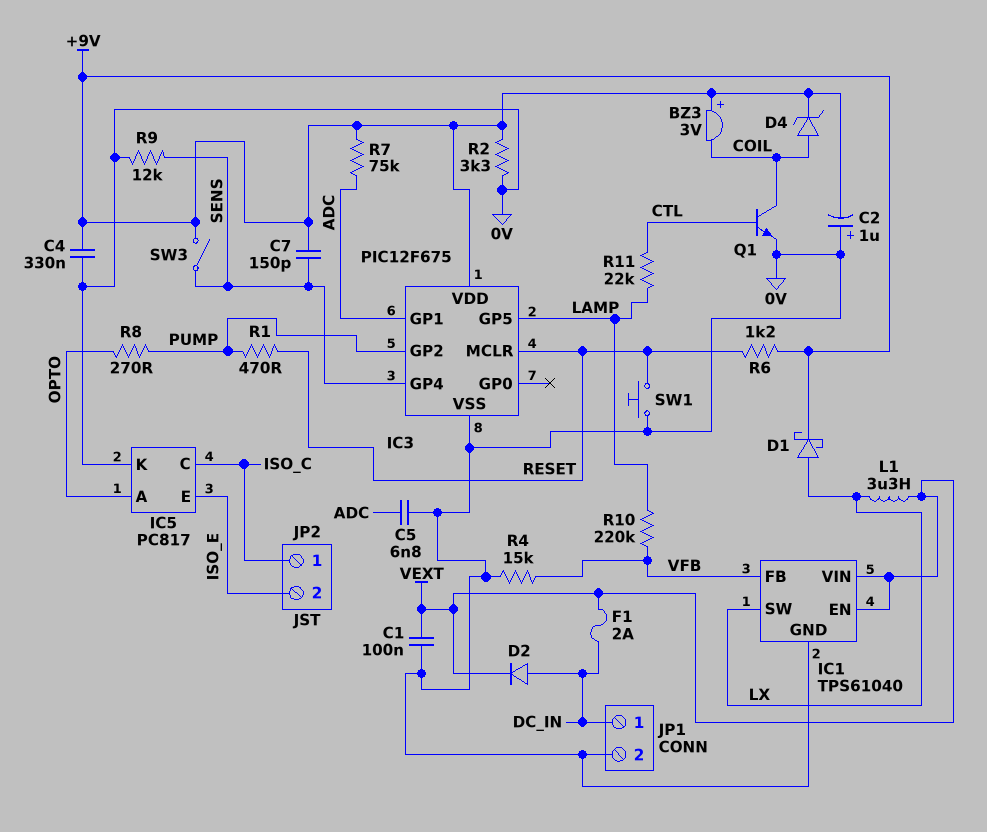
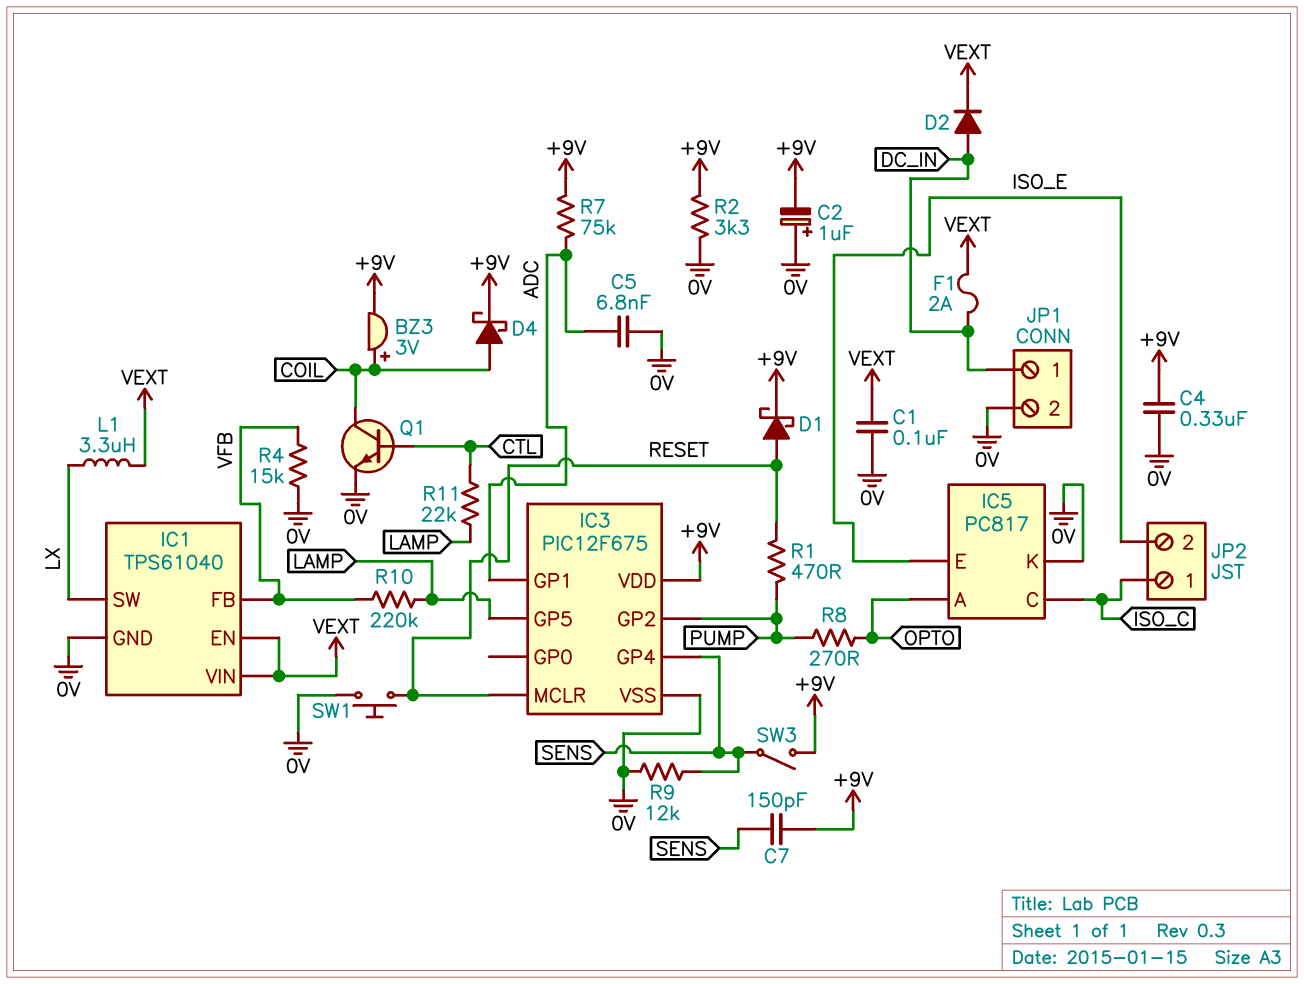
BZ3: buzzer 3V (plus +9V, minus COIL) -> buzzer 3V (plus COIL, minus +9V)
D1: schottky (A LX, K +9V) -> schottky (A RESET, K +9V)
D4: zener (A COIL, K +9V) -> schottky (A COIL, K +9V)
R6: 1.2k (+9V, RESET) -> none

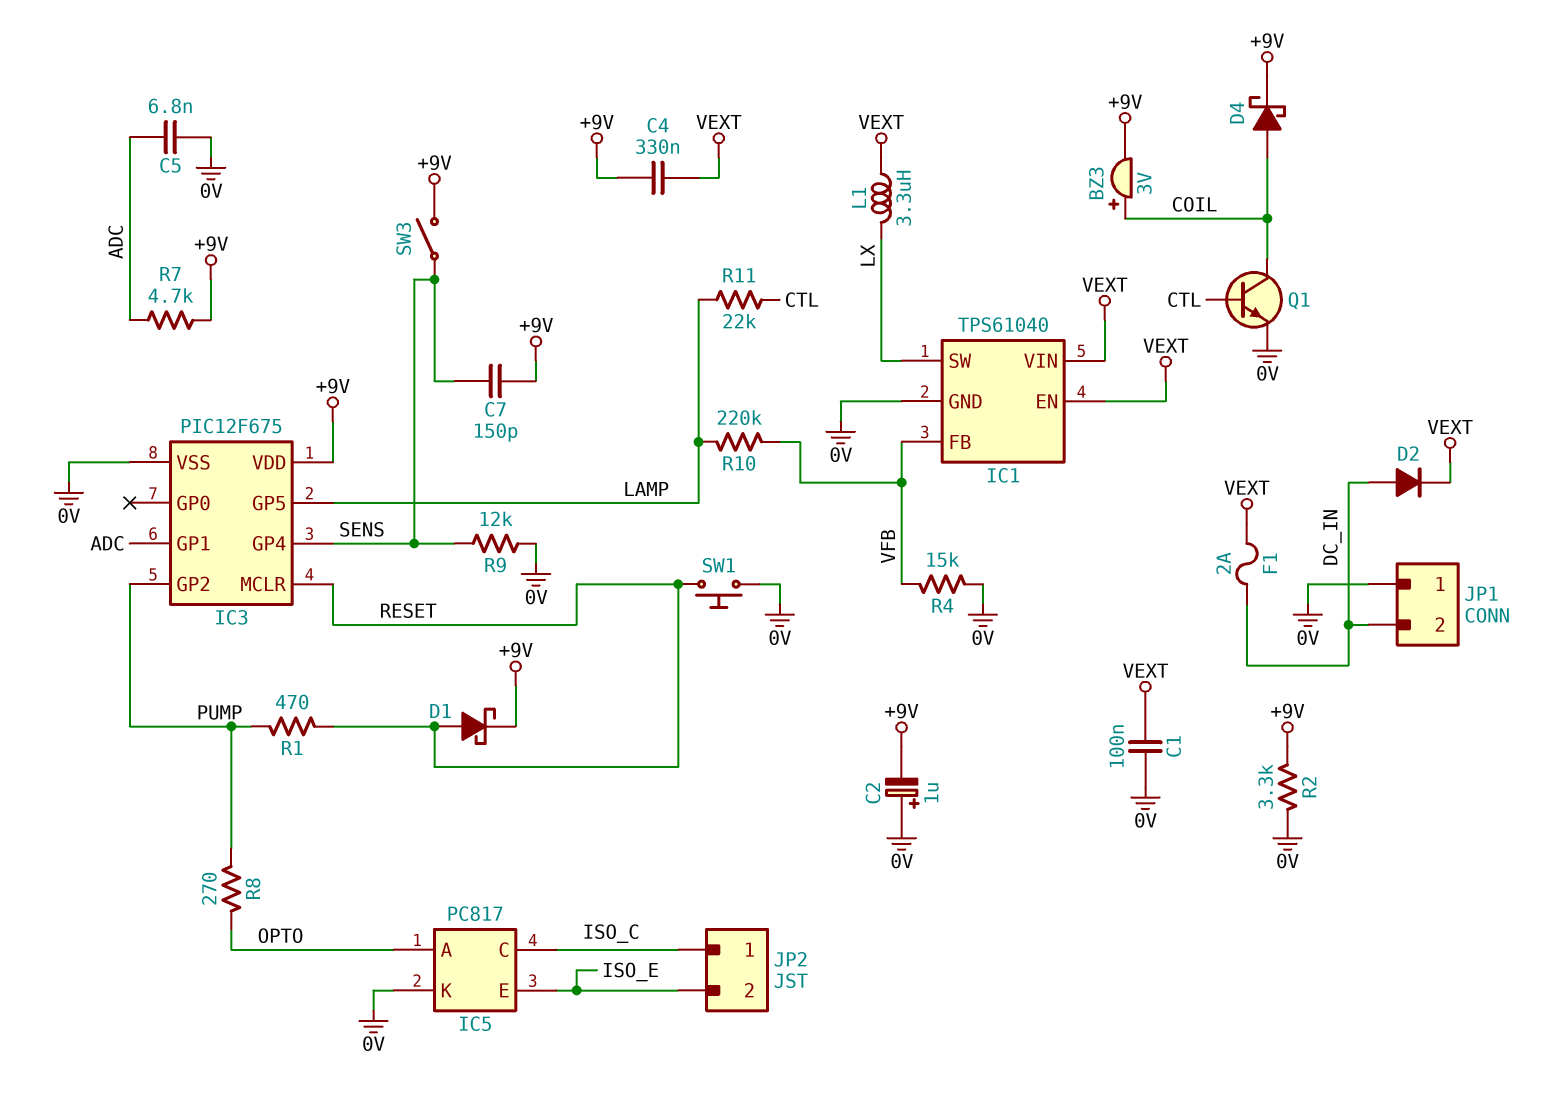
C4: 330nF (+9V, 0V) -> 330nF (+9V, VEXT)
JP1 pin 1: DC_IN -> 0V
JP1 pin 2: 0V -> DC_IN
R7: 75k (+9V, ADC) -> 4.7k (+9V, ADC)

